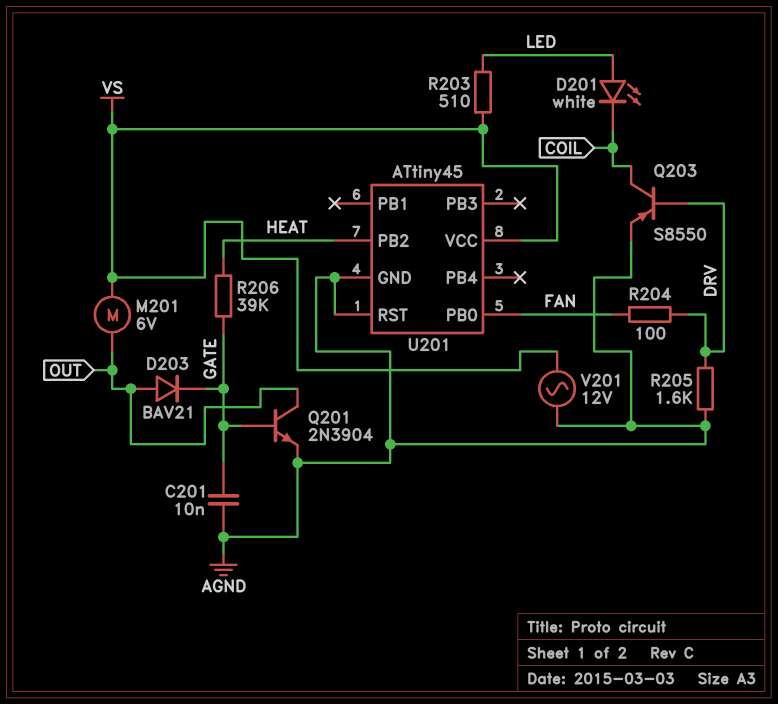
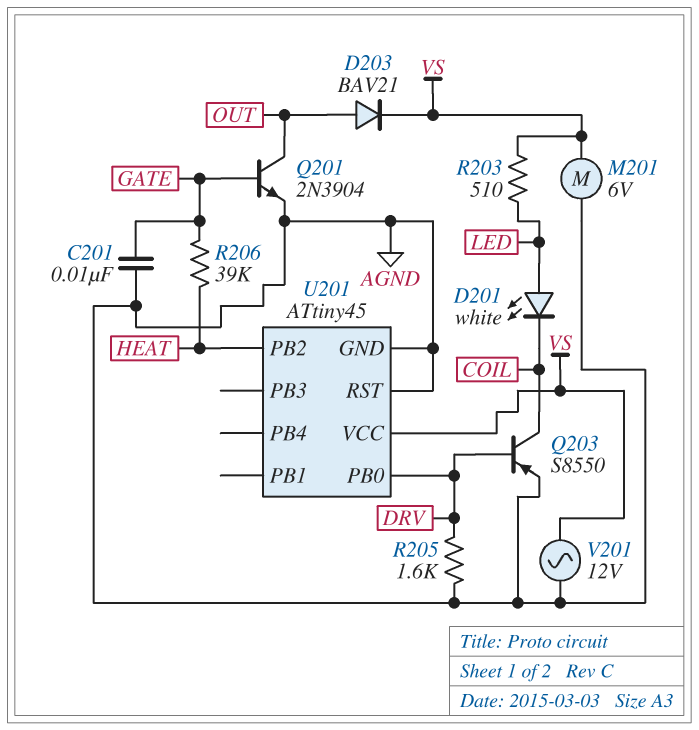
D203: diode BAV21 (A OUT, K GATE) -> diode BAV21 (A OUT, K VS)
M201: motor 6V (OUT, VS) -> motor 6V (AGND, VS)
R204: 100 (DRV, FAN) -> none
U201 pin PB0: FAN -> DRV

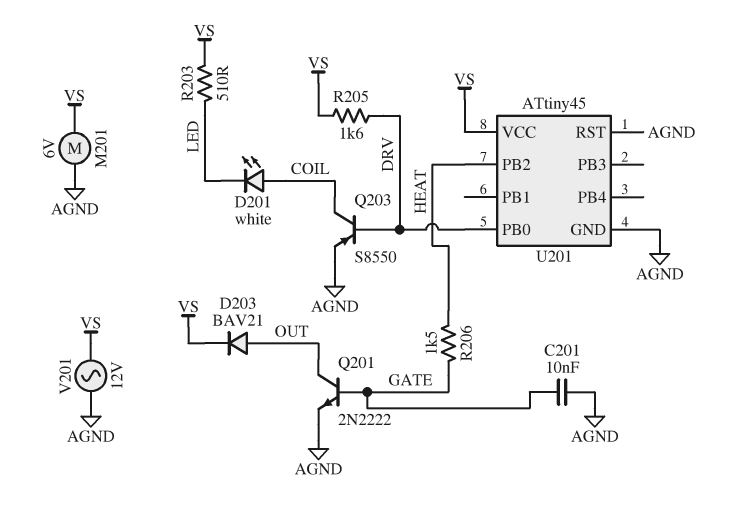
D201: LED white (A LED, K COIL) -> LED white (A COIL, K LED)
Q201: NPN 2N3904 (B GATE, C OUT, E AGND) -> NPN 2N2222 (B GATE, C OUT, E AGND)
R205: 1.6k (AGND, DRV) -> 1.6k (DRV, VS)
R206: 39k (GATE, HEAT) -> 1.5k (GATE, HEAT)

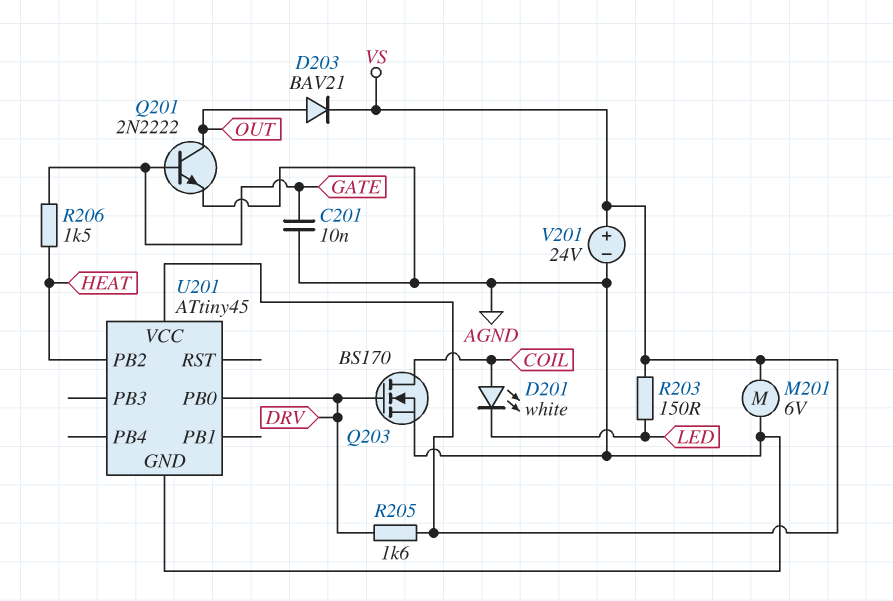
Q203: PNP S8550 (B DRV, C COIL, E AGND) -> NMOS BS170 (G DRV, D COIL, S AGND)
R203: 510 (LED, VS) -> 150 (LED, VS)
U201 pin RST: AGND -> none
V201: AC 12V (AGND, VS) -> 24V (plus VS, minus AGND)

